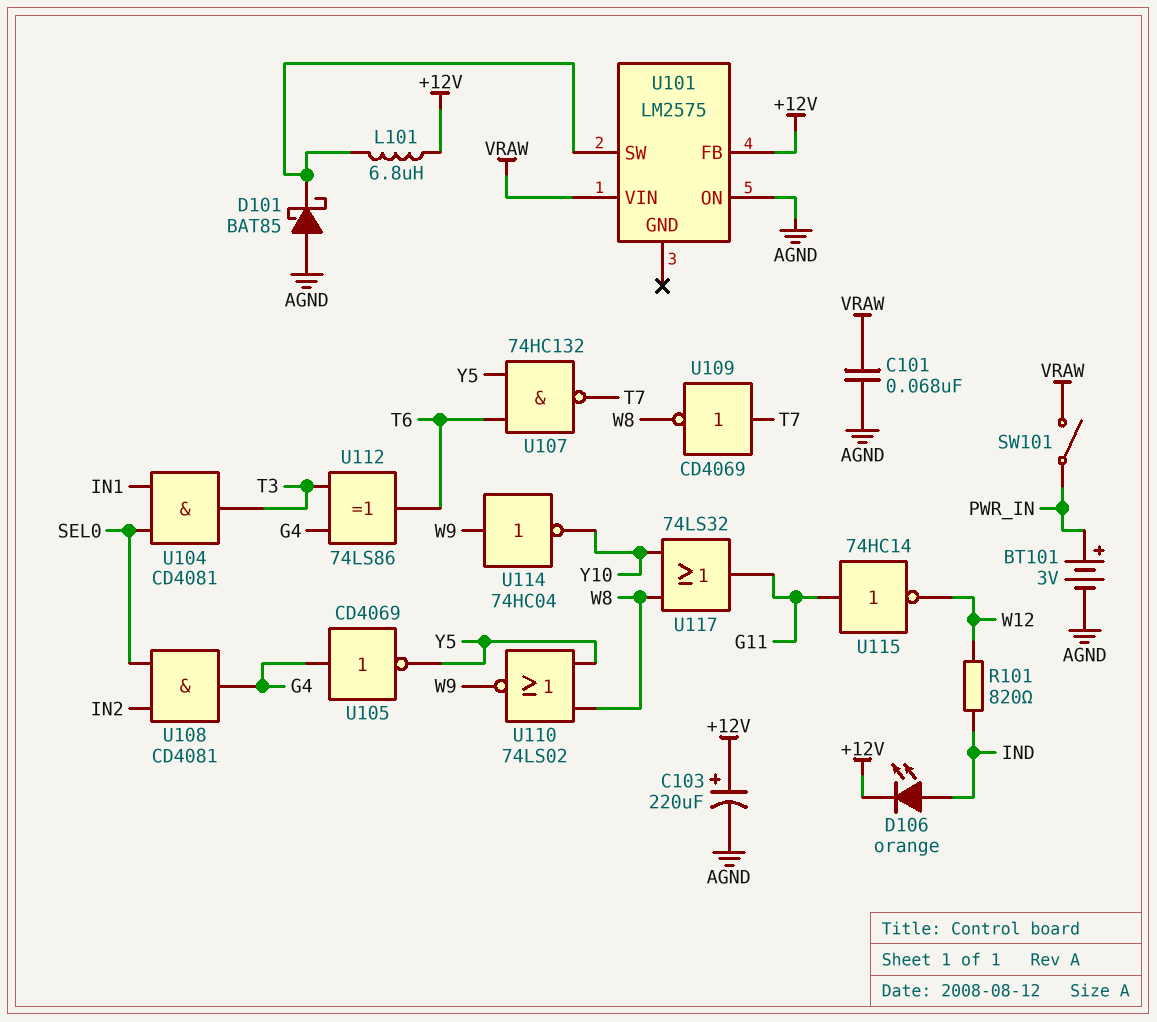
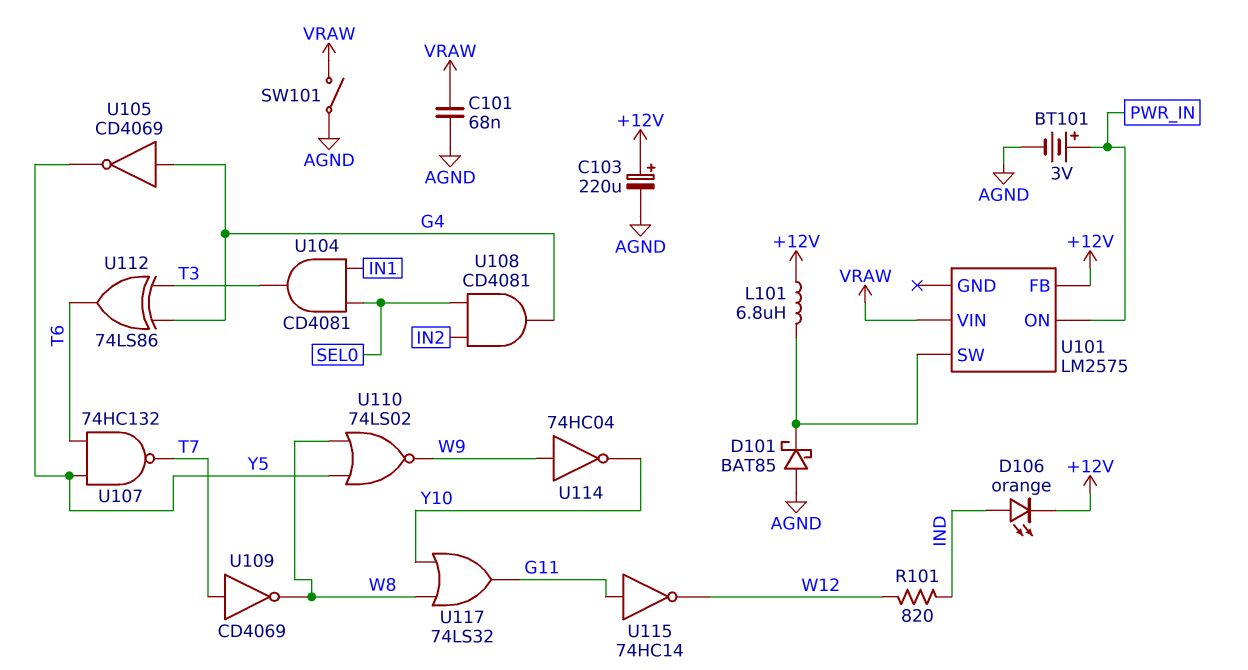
SW101: switch (PWR_IN, VRAW) -> switch (AGND, VRAW)
U101 pin ON: AGND -> PWR_IN

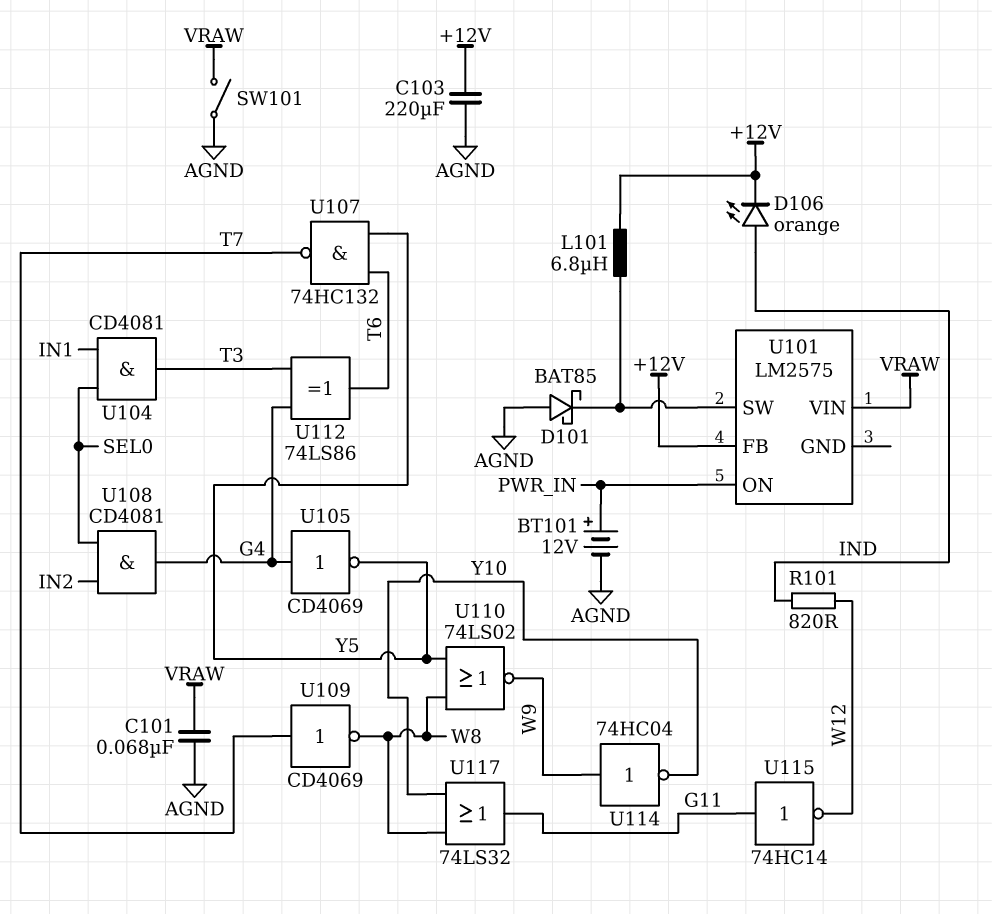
BT101: 3V (plus PWR_IN, minus AGND) -> 12V (plus PWR_IN, minus AGND)
C103: 220uF (plus +12V, minus AGND) -> 220uF (+12V, AGND)

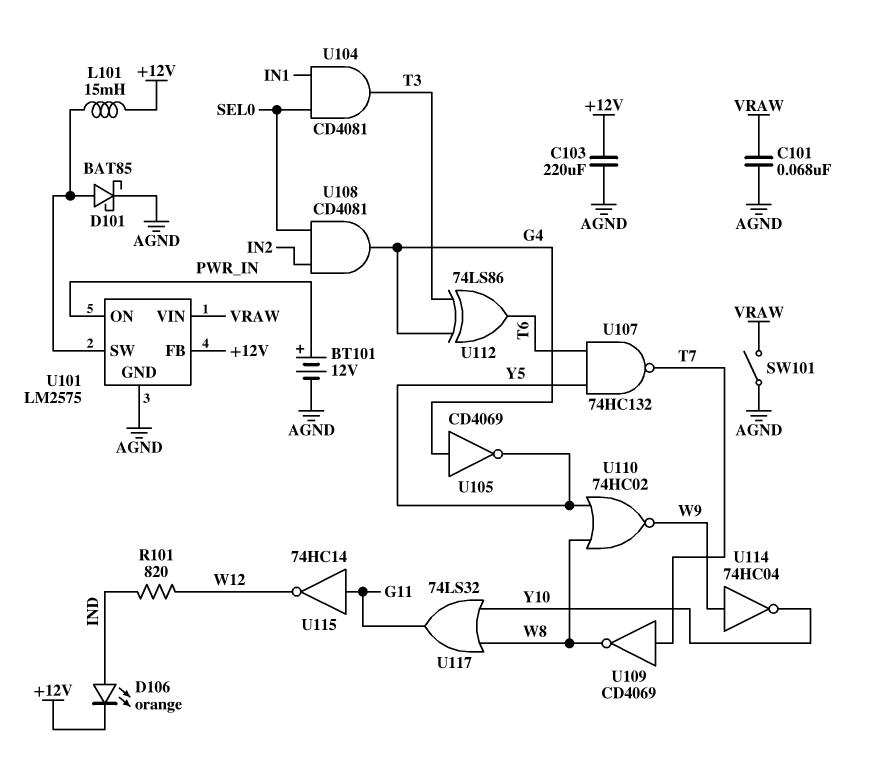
D101: schottky BAT85 (A AGND, K U101/SW) -> schottky BAT85 (A U101/SW, K AGND)
L101: 6.8uH (+12V, U101/SW) -> 15mH (+12V, U101/SW)
U101 pin GND: none -> AGND
U110: NOR 74LS02 (in W8, in Y5, out W9) -> NOR 74HC02 (in W8, in Y5, out W9)

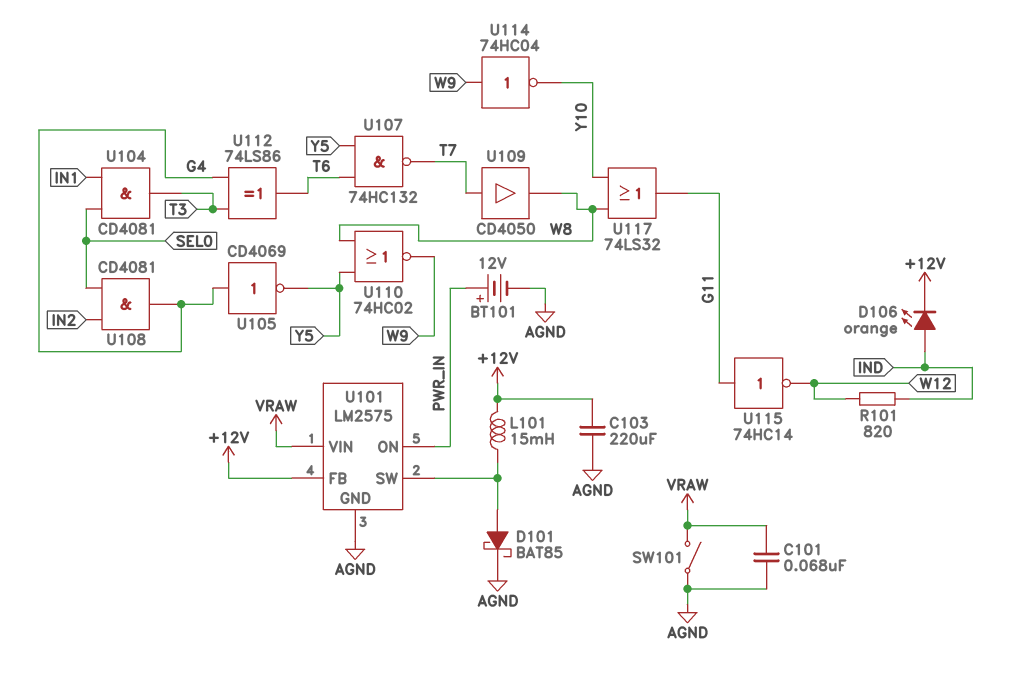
U109: NOT CD4069 (in T7, out W8) -> buffer CD4050 (in T7, out W8)

